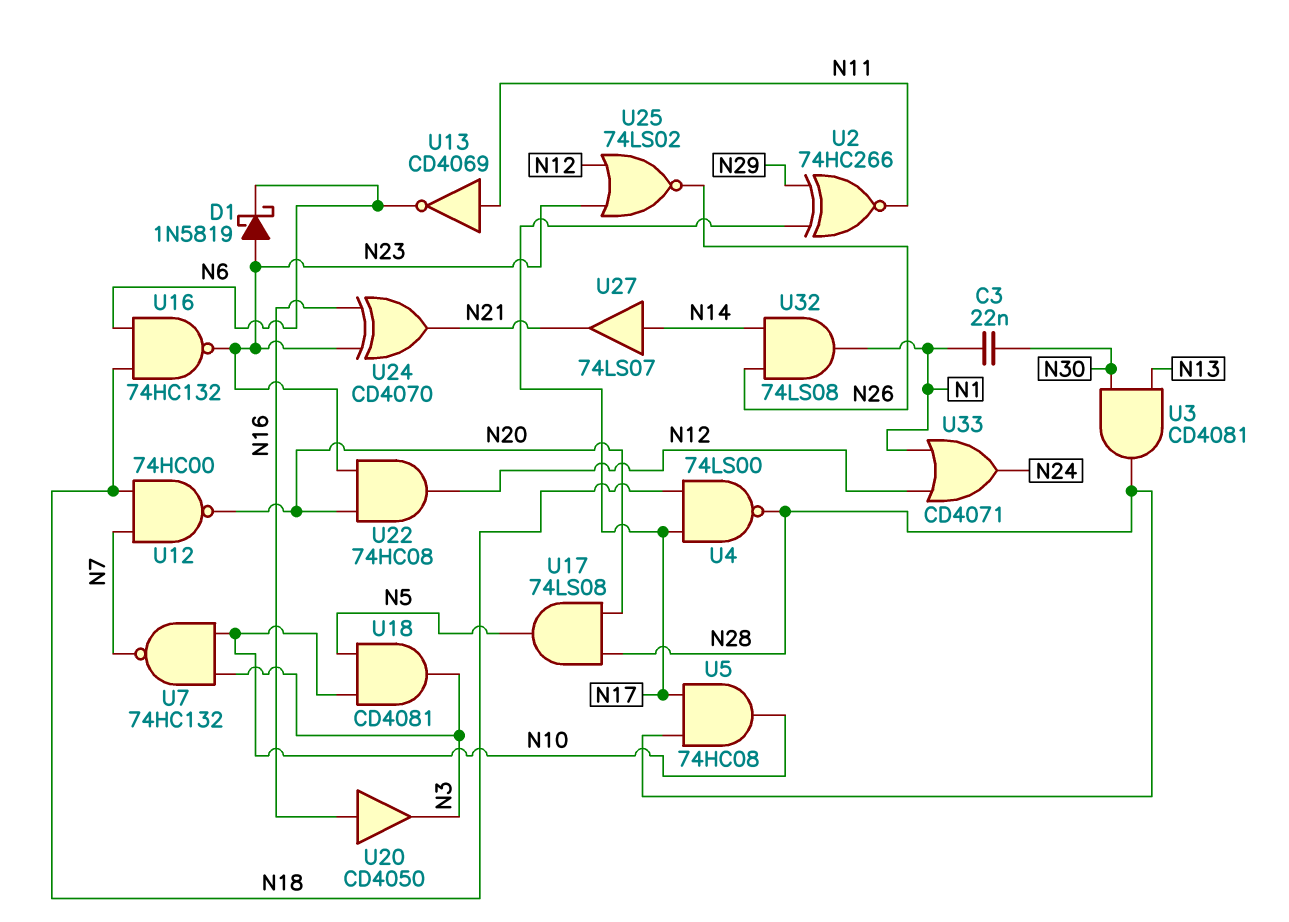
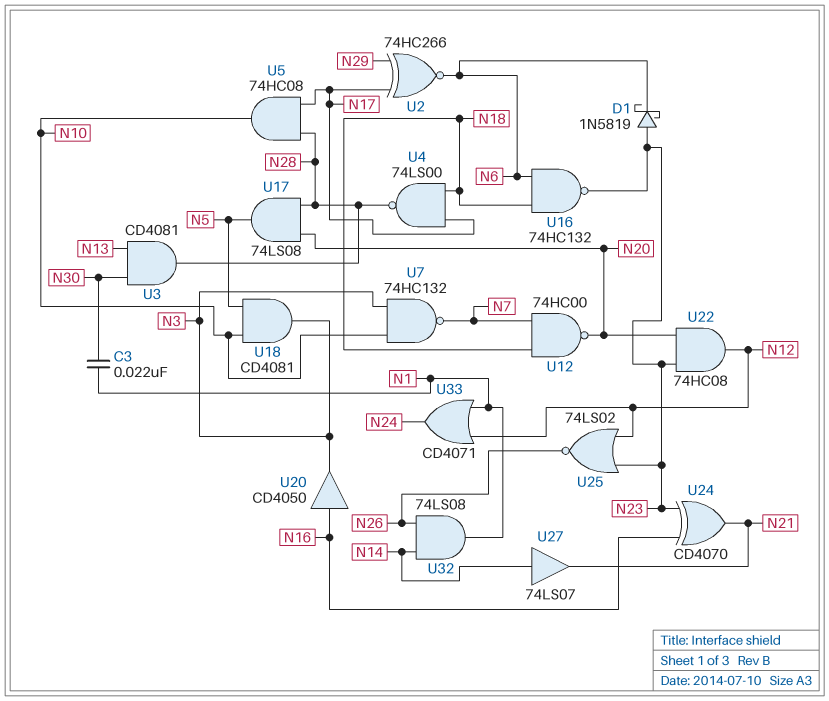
U2: XNOR 74HC266 (in N17, in N29, out N11) -> XNOR 74HC266 (in N17, in N29, out N6)
U13: NOT CD4069 (in N11, out N6) -> none

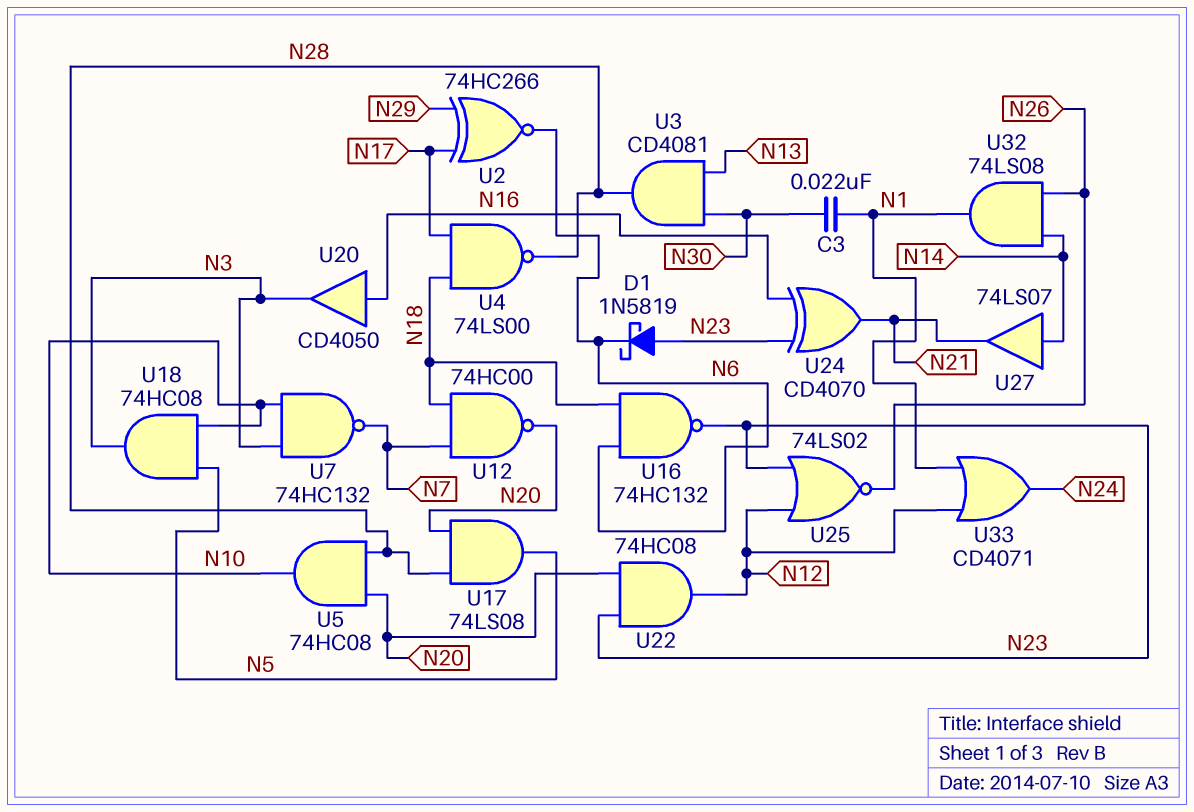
U5: AND 74HC08 (in N17, in N28, out N10) -> AND 74HC08 (in N20, in N28, out N10)
U18: AND CD4081 (in N5, in N10, out N3) -> AND 74HC08 (in N5, in N10, out N3)

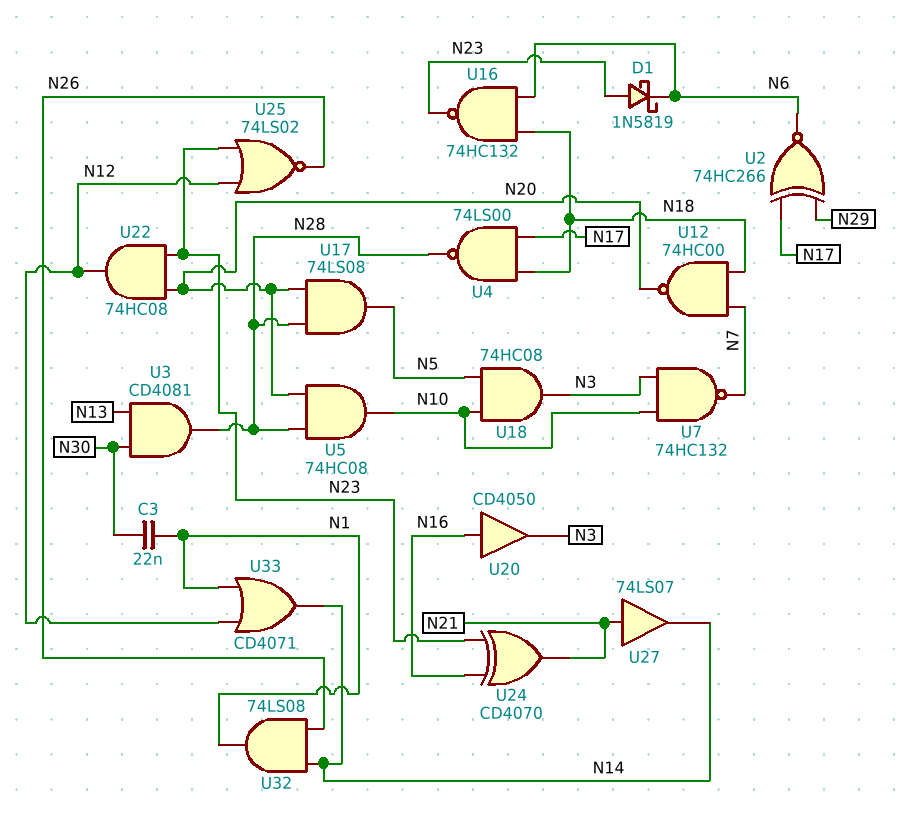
U27: buffer 74LS07 (in N14, out N21) -> buffer 74LS07 (in N21, out N14)
U33: OR CD4071 (in N1, in N12, out N24) -> OR CD4071 (in N1, in N12, out N14)

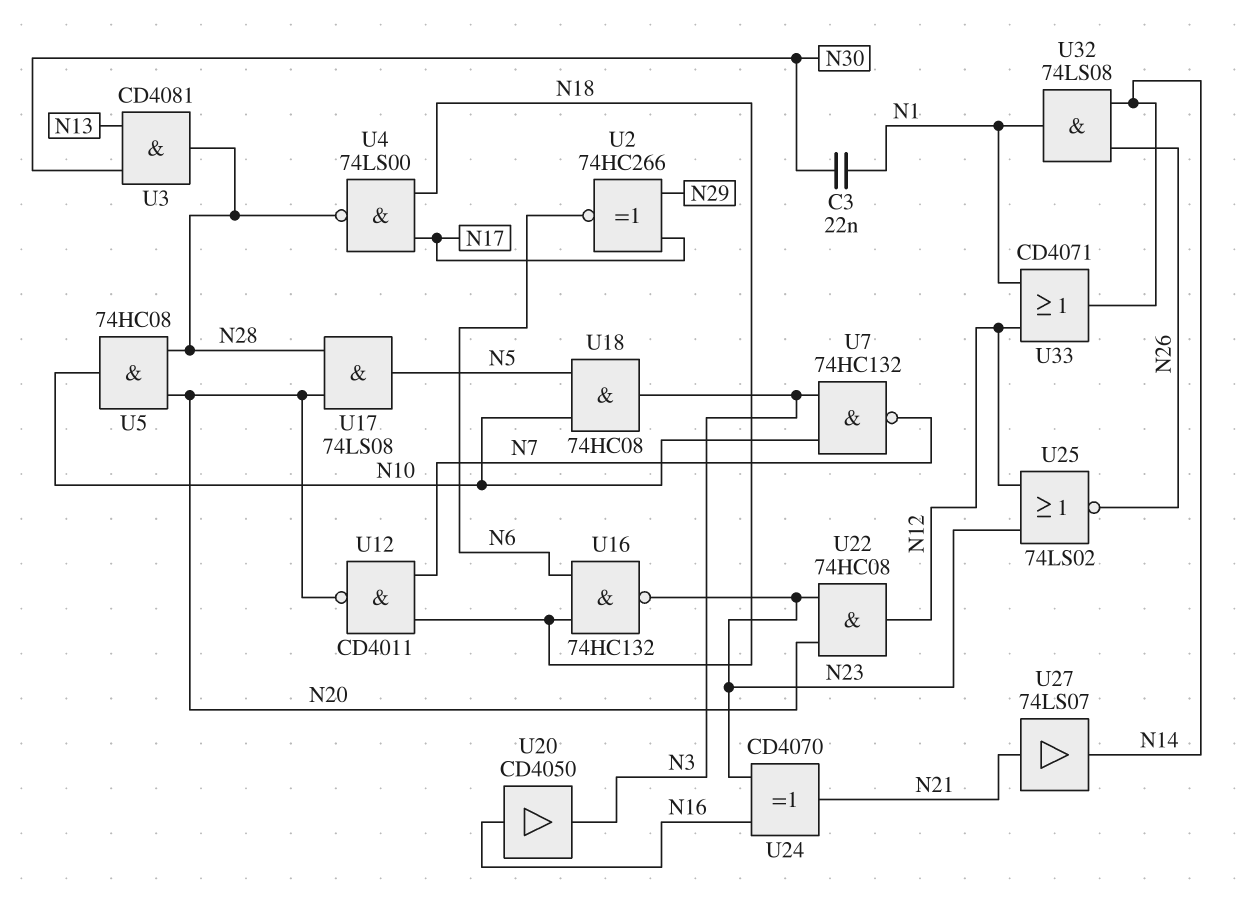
D1: schottky 1N5819 (A N23, K N6) -> none
U12: NAND 74HC00 (in N7, in N18, out N20) -> NAND CD4011 (in N7, in N18, out N20)

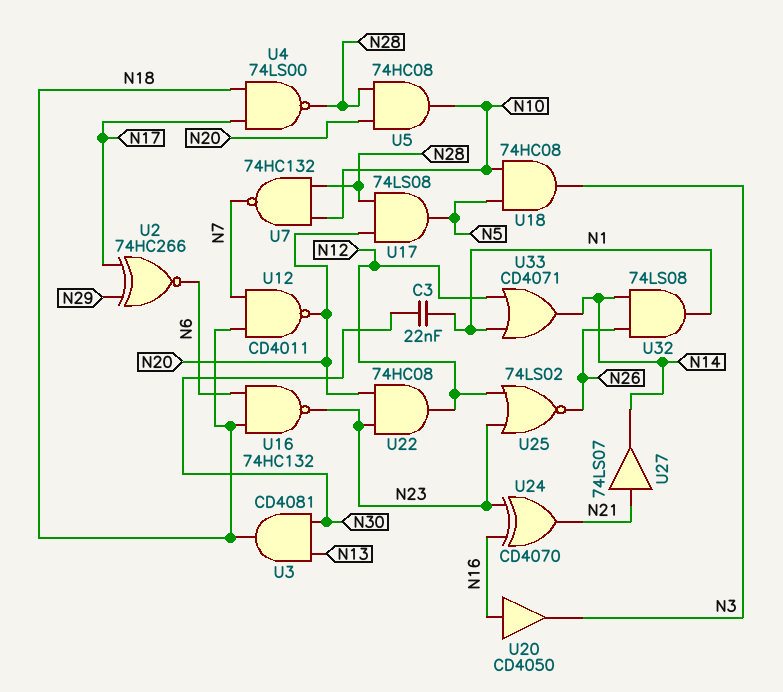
U3: AND CD4081 (in N13, in N30, out N28) -> AND CD4081 (in N13, in N30, out N18)
U7: NAND 74HC132 (in N3, in N10, out N7) -> NAND 74HC132 (in N10, in N28, out N7)

